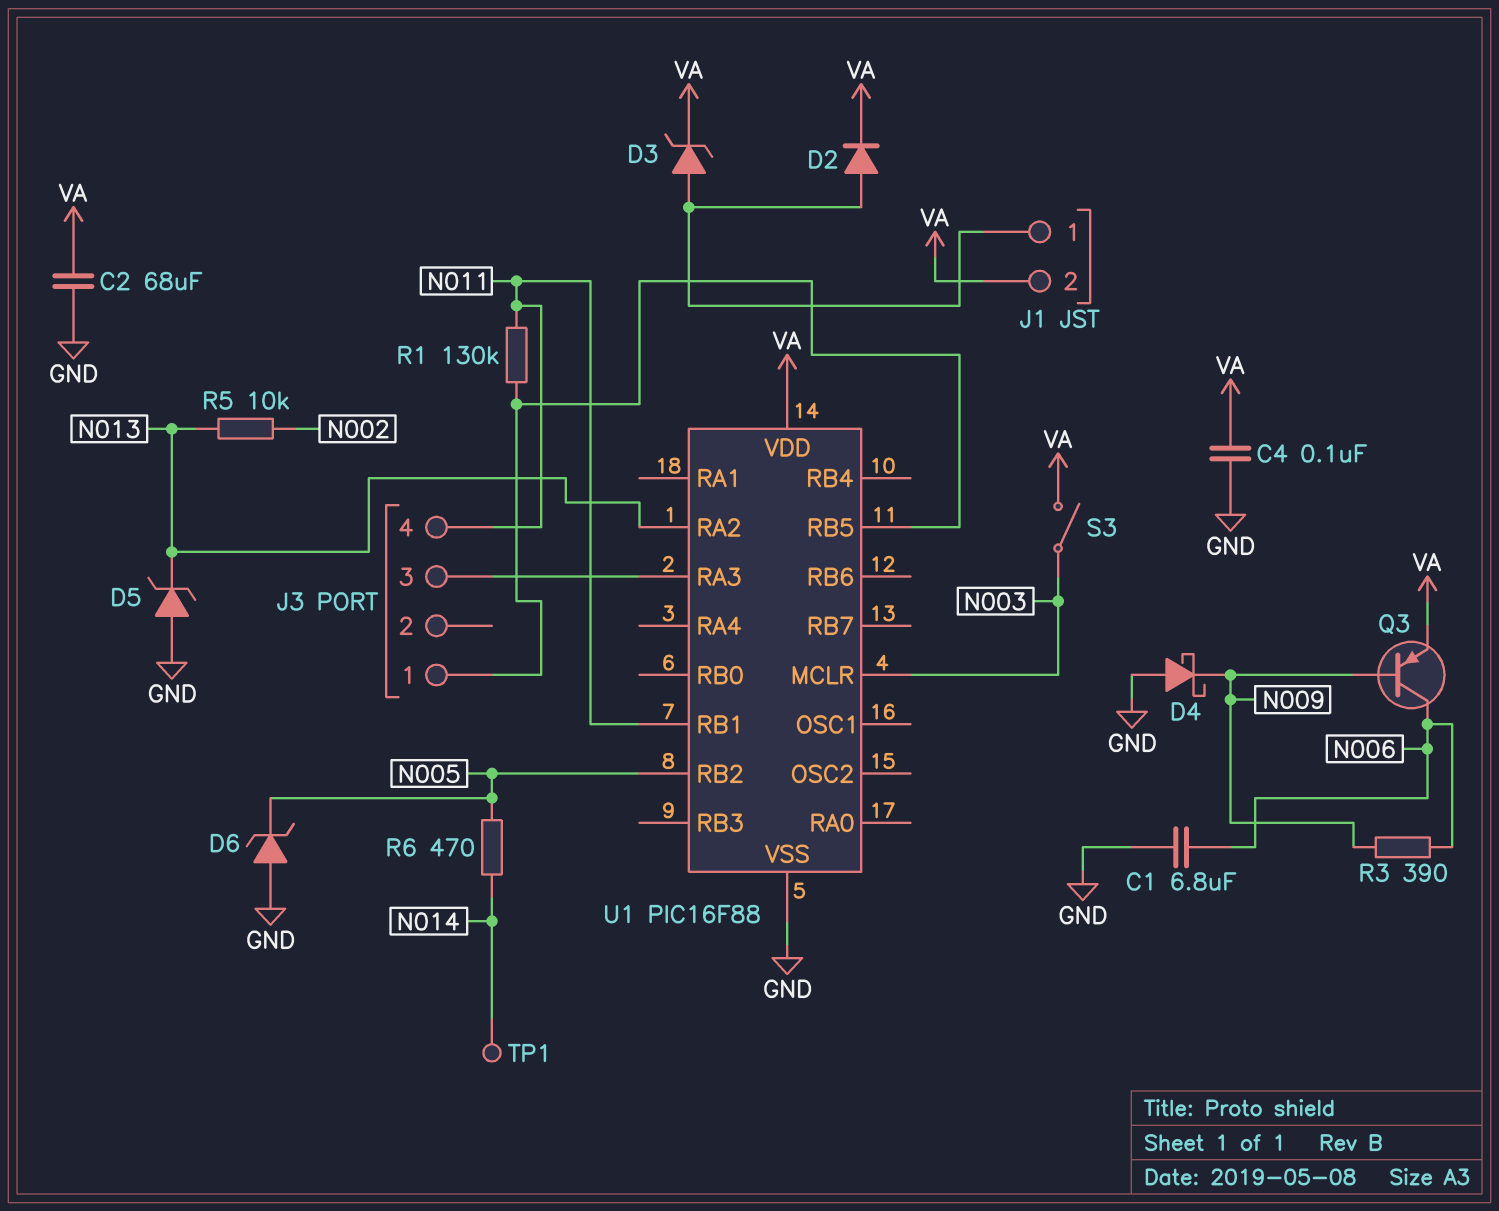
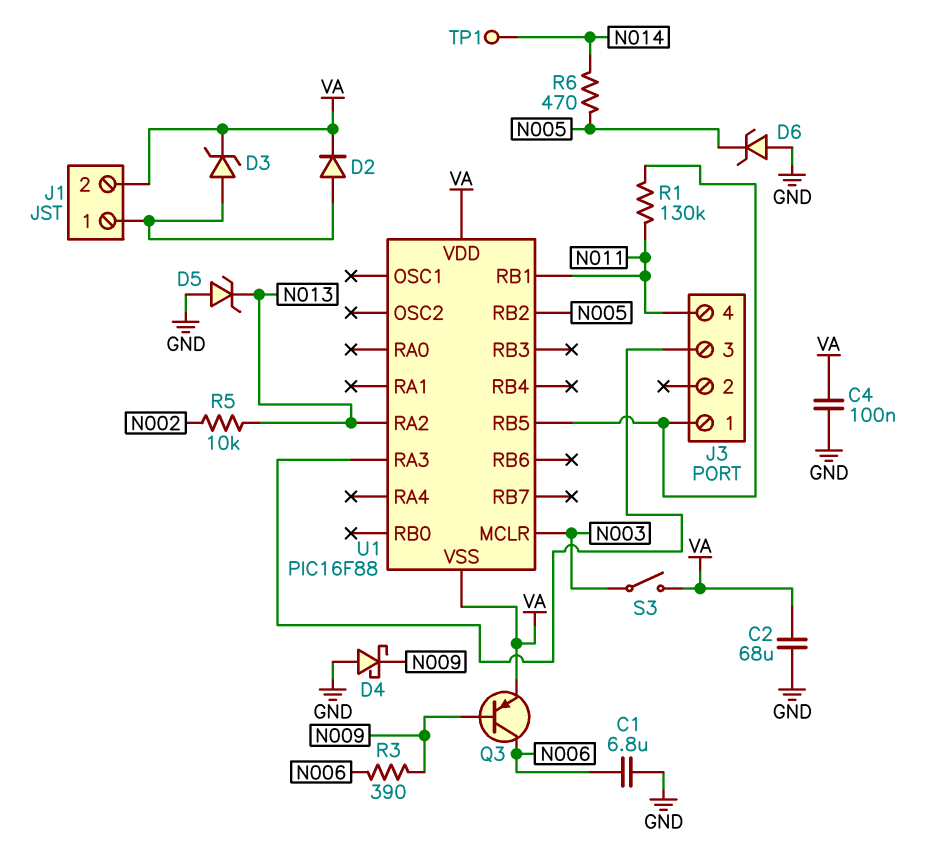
U1 pin VSS: GND -> VA

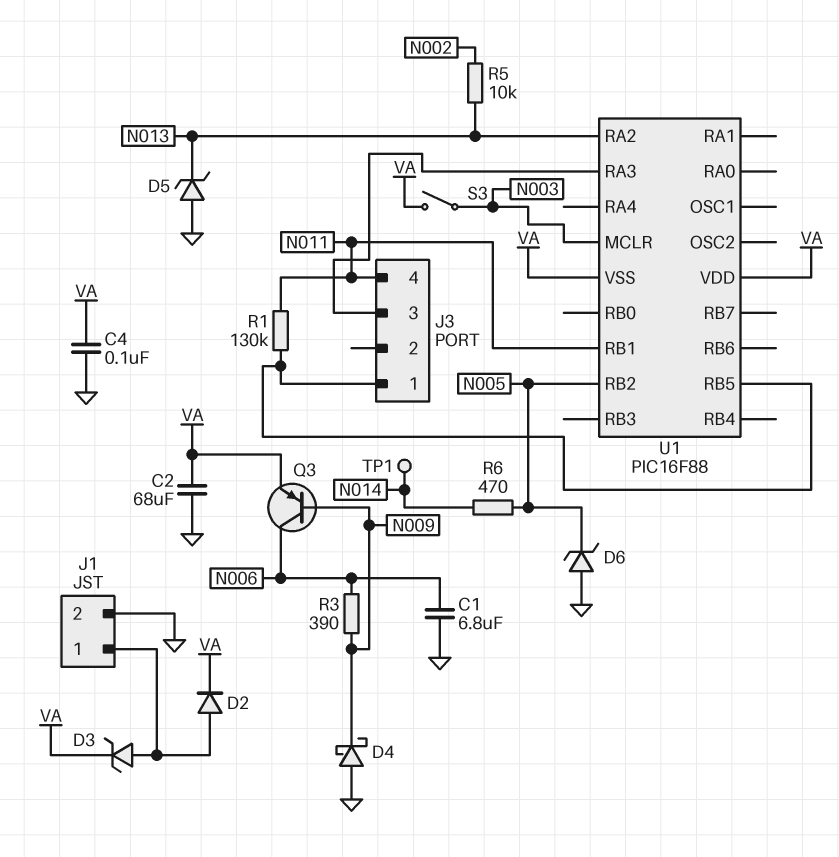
J1 pin 2: VA -> GND

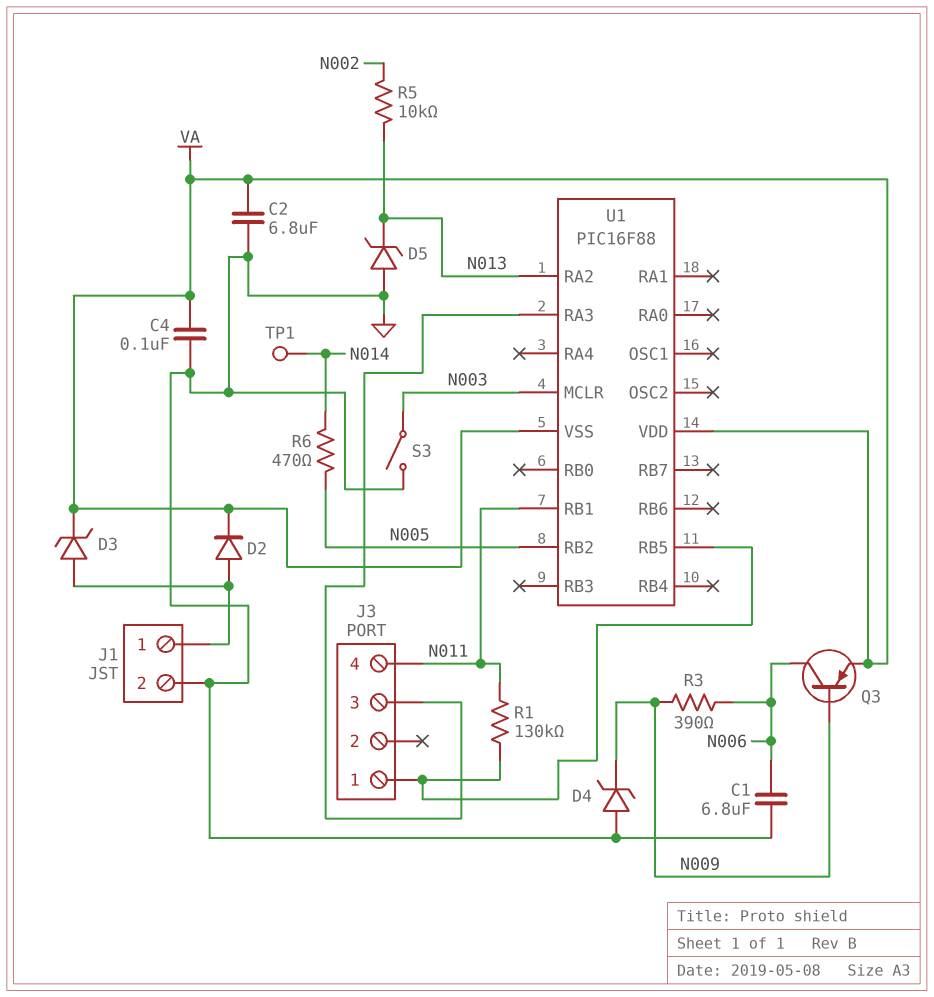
C2: 68uF (GND, VA) -> 6.8uF (GND, VA)
D4: schottky (A GND, K N009) -> zener (A GND, K N009)
D6: zener (A GND, K N005) -> none
S3: switch (N003, VA) -> switch (GND, N003)

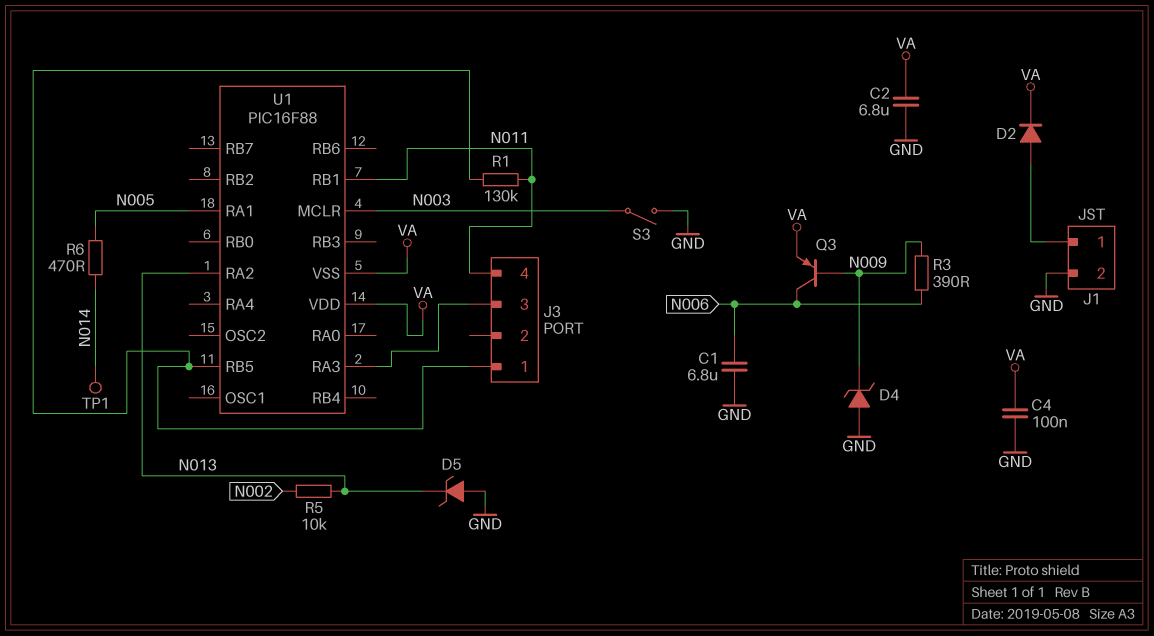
D3: zener (A J1/1, K VA) -> none
U1 pin RA1: none -> N005
U1 pin RB2: N005 -> none

